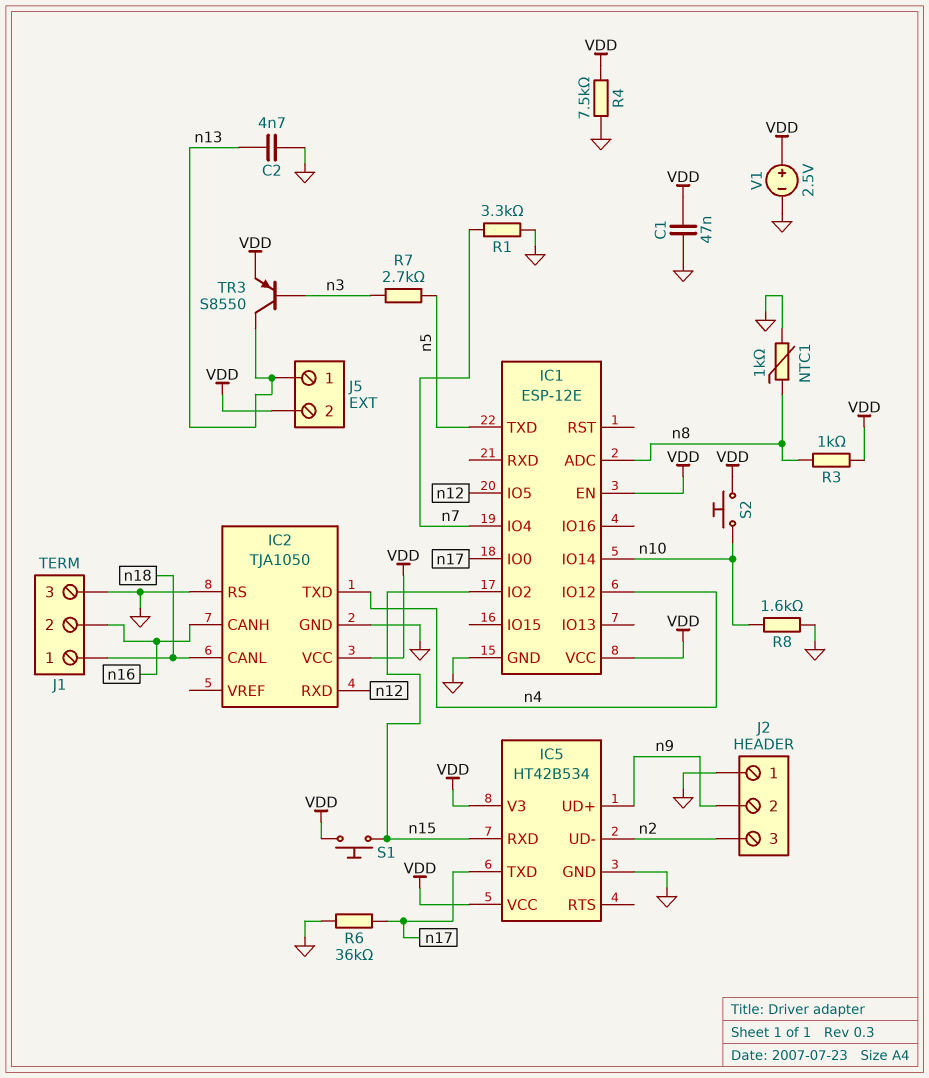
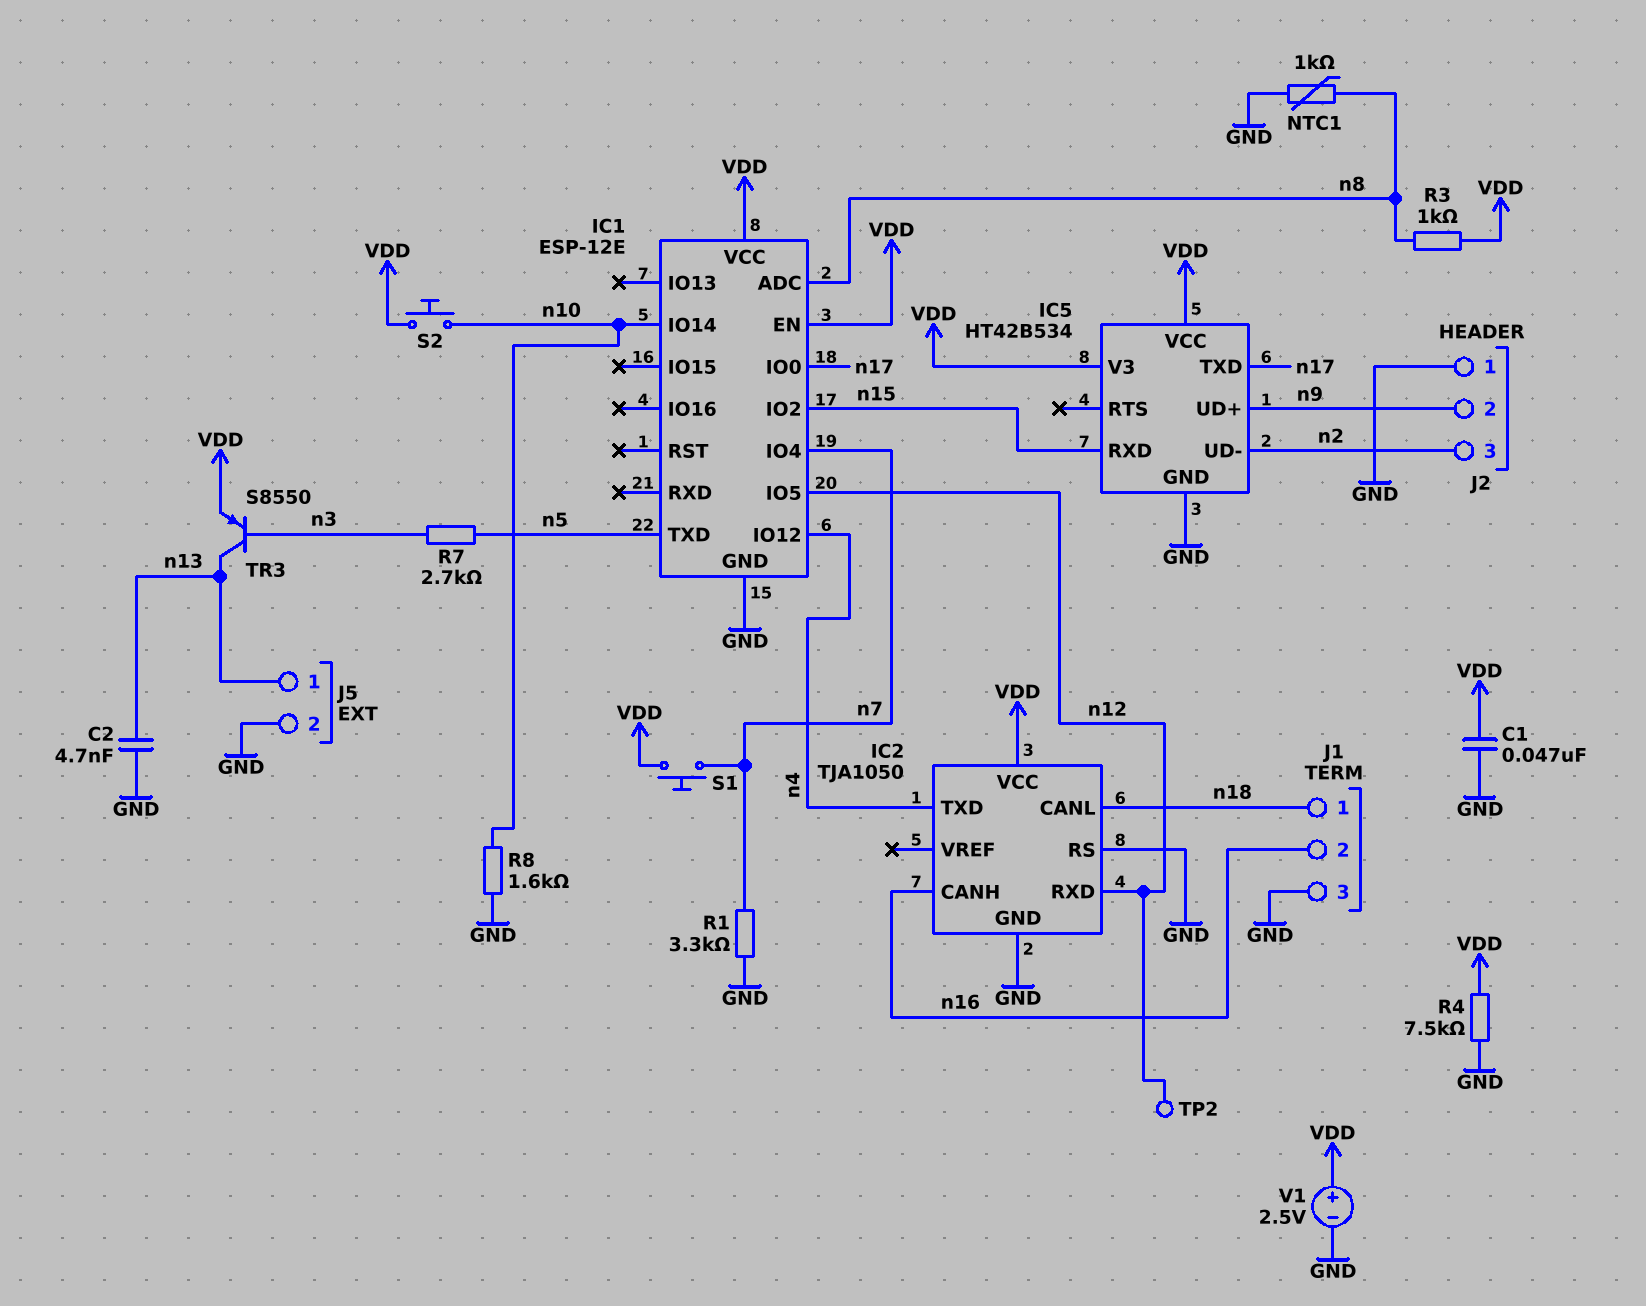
J5 pin 2: VDD -> GND
R6: 36k (GND, n17) -> none
S1: button (VDD, n15) -> button (VDD, n7)
TP2: none -> test point (n12)

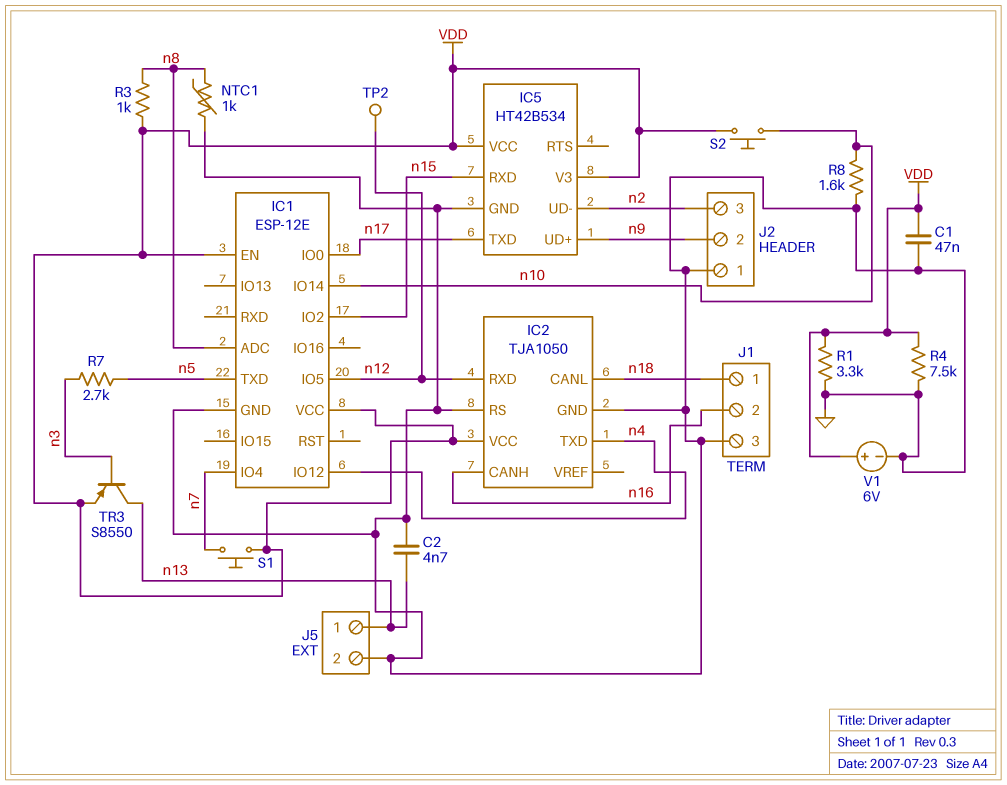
R1: 3.3k (GND, n7) -> 3.3k (GND, VDD)
V1: 2.5V (plus VDD, minus GND) -> 6V (plus VDD, minus GND)

